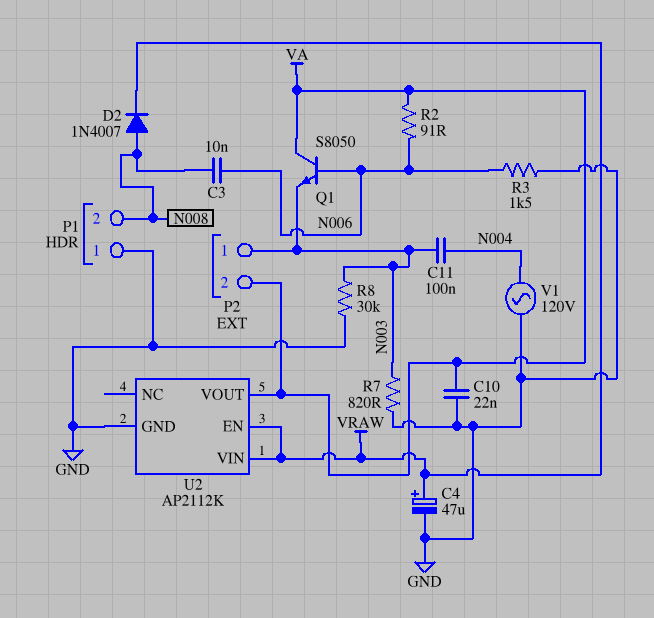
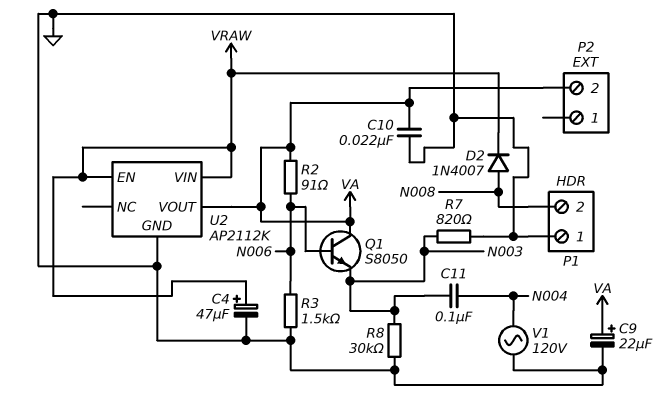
C3: 10nF (N006, N008) -> none
C9: none -> 22uF (plus VA, minus GND)
P2 pin 1: N003 -> none

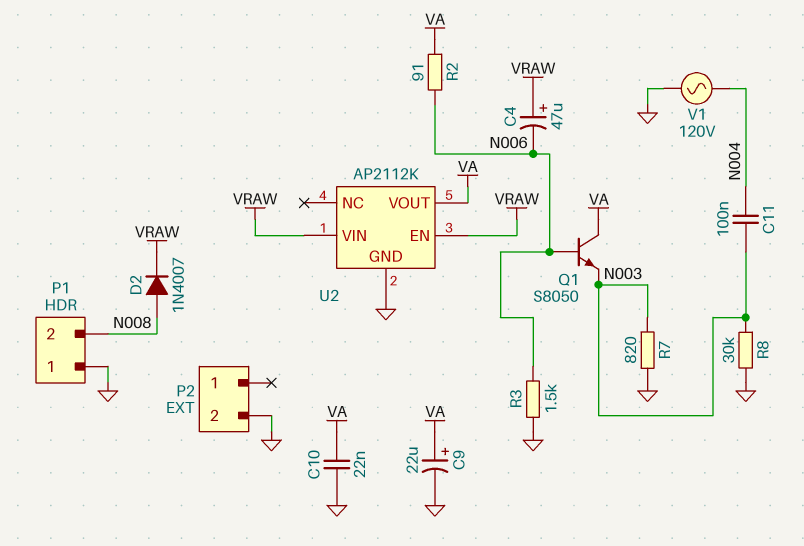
C4: 47uF (plus VRAW, minus GND) -> 47uF (plus VRAW, minus N006)
P2 pin 2: VA -> GND

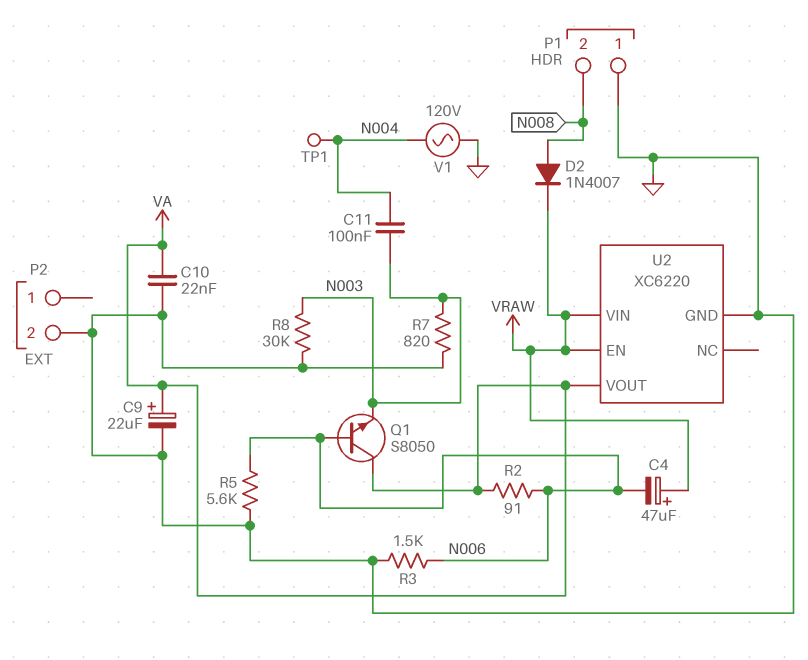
R5: none -> 5.6k (GND, N006)
TP1: none -> test point (N004)
U2: AP2112K -> XC6220

